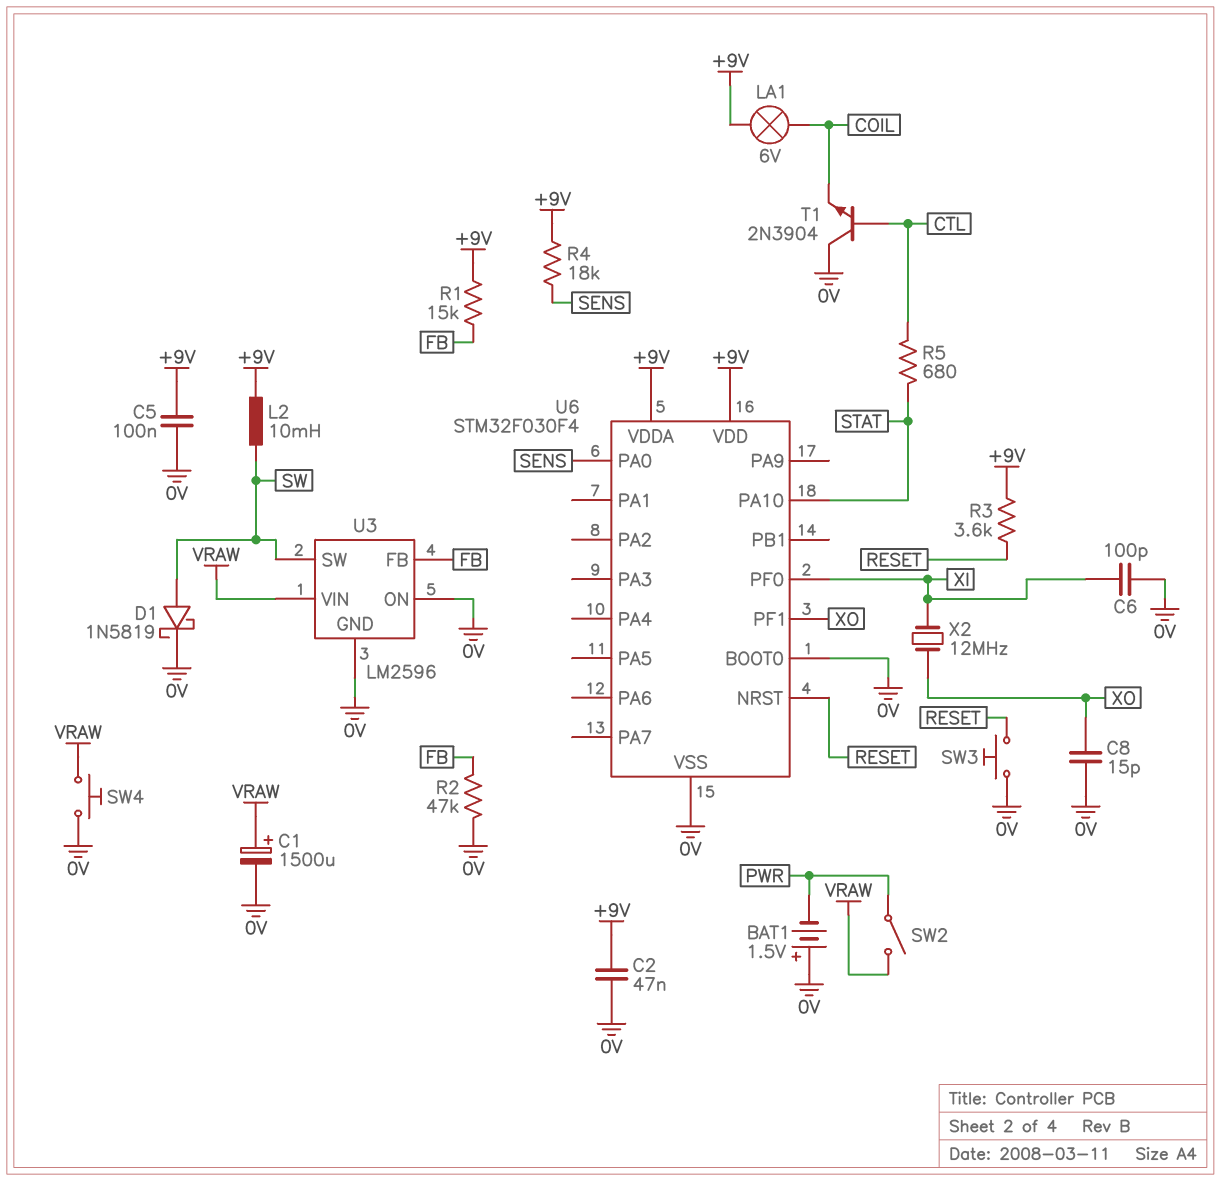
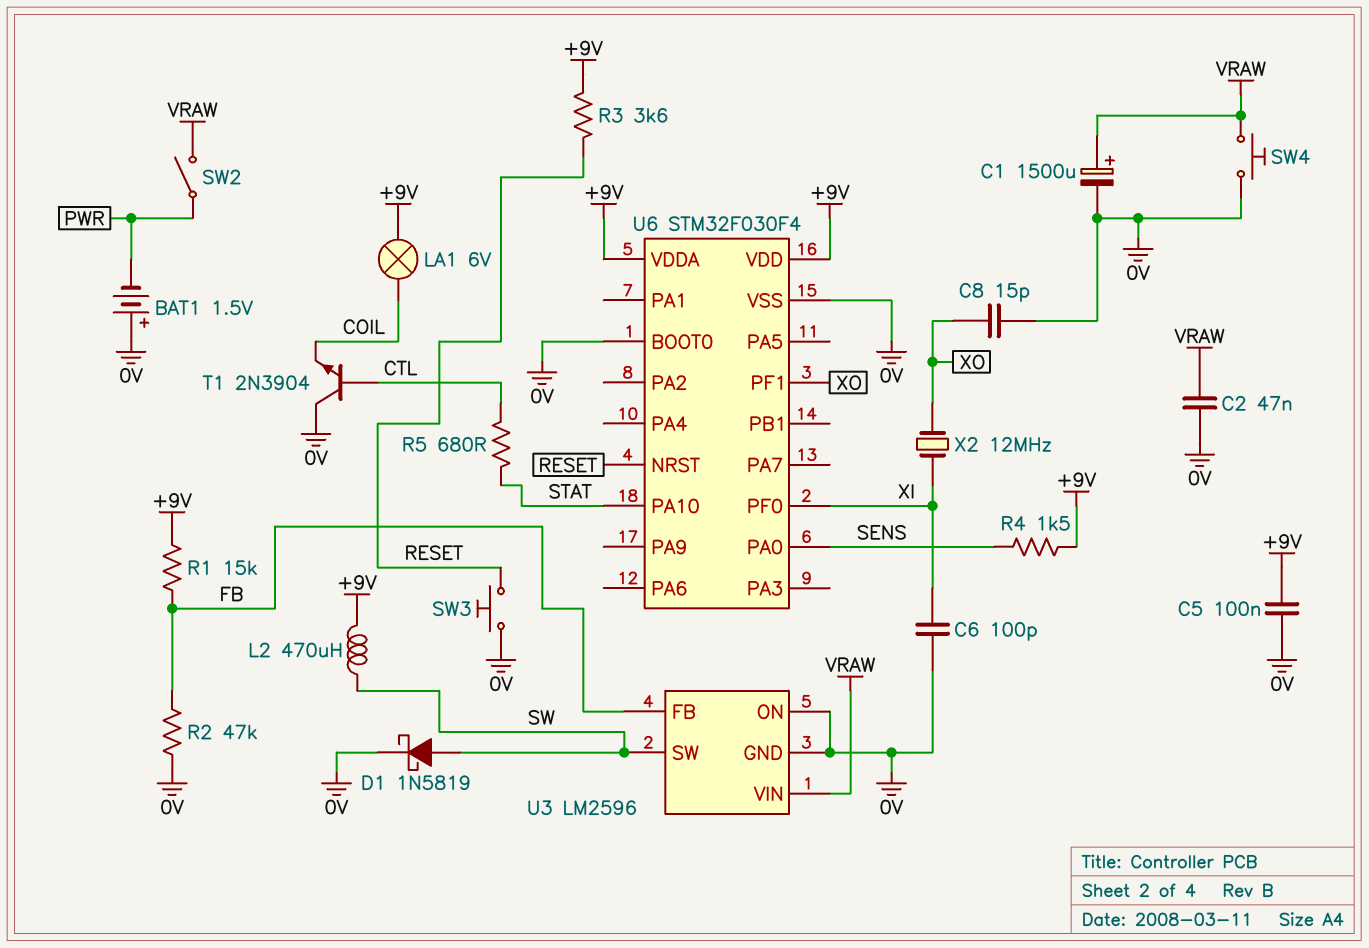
C2: 47nF (+9V, 0V) -> 47nF (0V, VRAW)
L2: 10mH (+9V, SW) -> 470uH (+9V, SW)
R4: 18k (+9V, SENS) -> 1.5k (+9V, SENS)

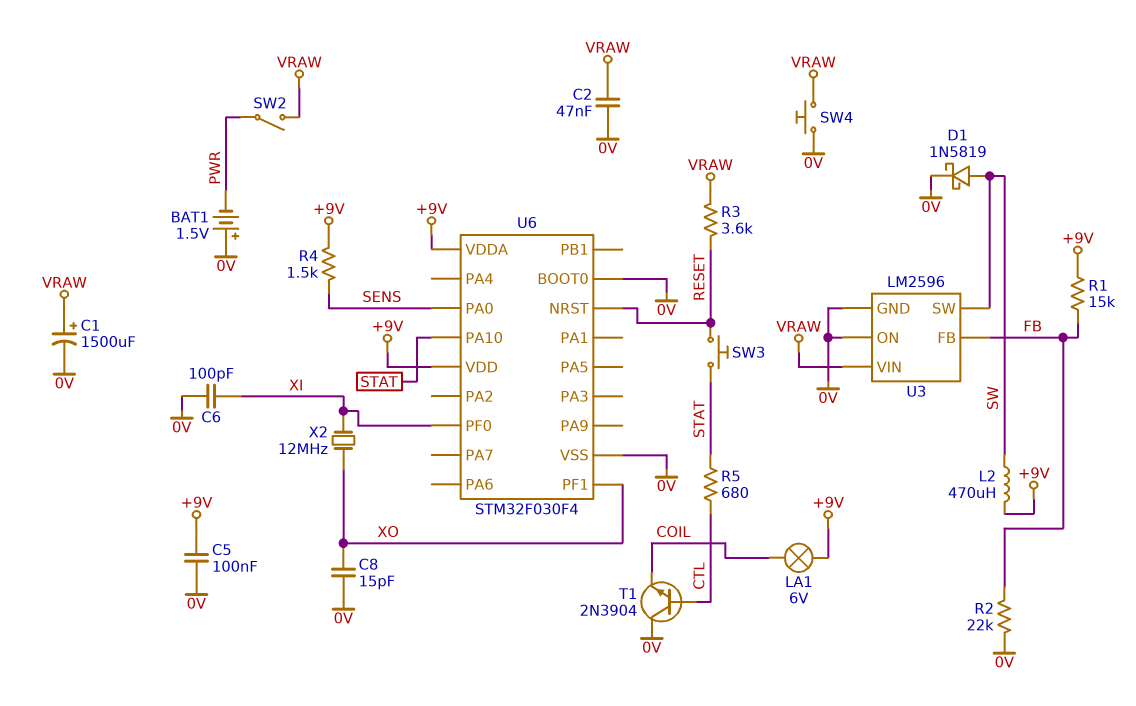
R2: 47k (0V, FB) -> 22k (0V, FB)
R3: 3.6k (+9V, RESET) -> 3.6k (RESET, VRAW)
SW3: button (0V, RESET) -> button (RESET, STAT)

